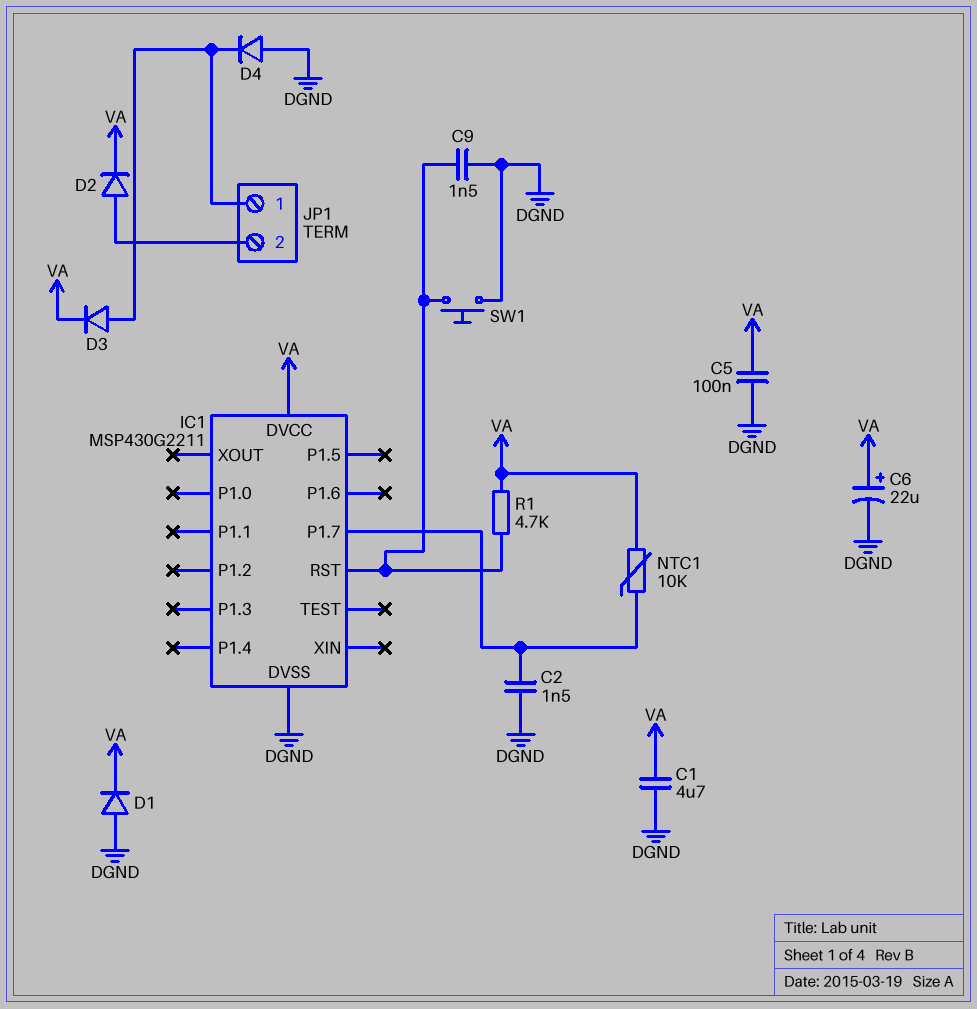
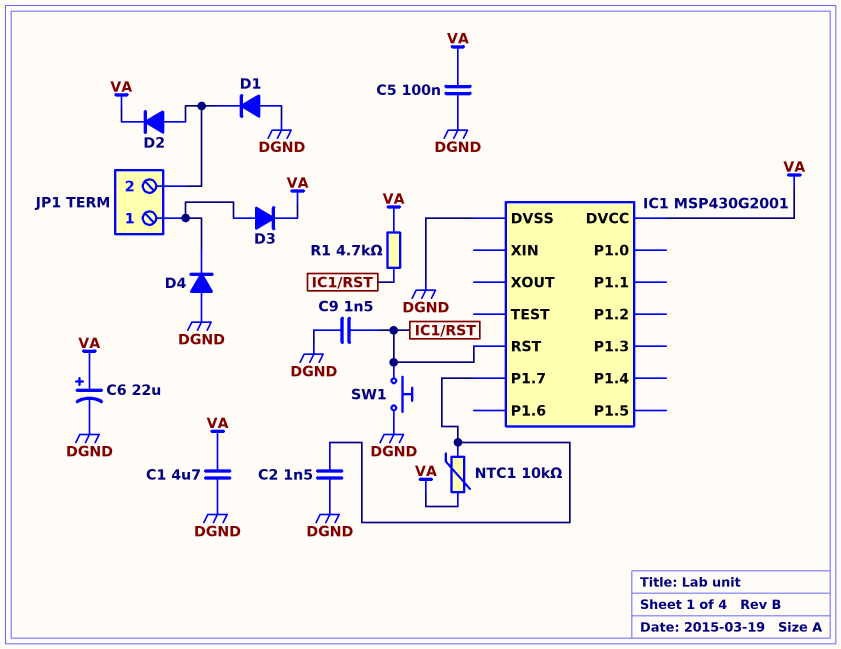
D1: diode (A DGND, K VA) -> diode (A DGND, K JP1/2)
IC1: MSP430G2211 -> MSP430G2001

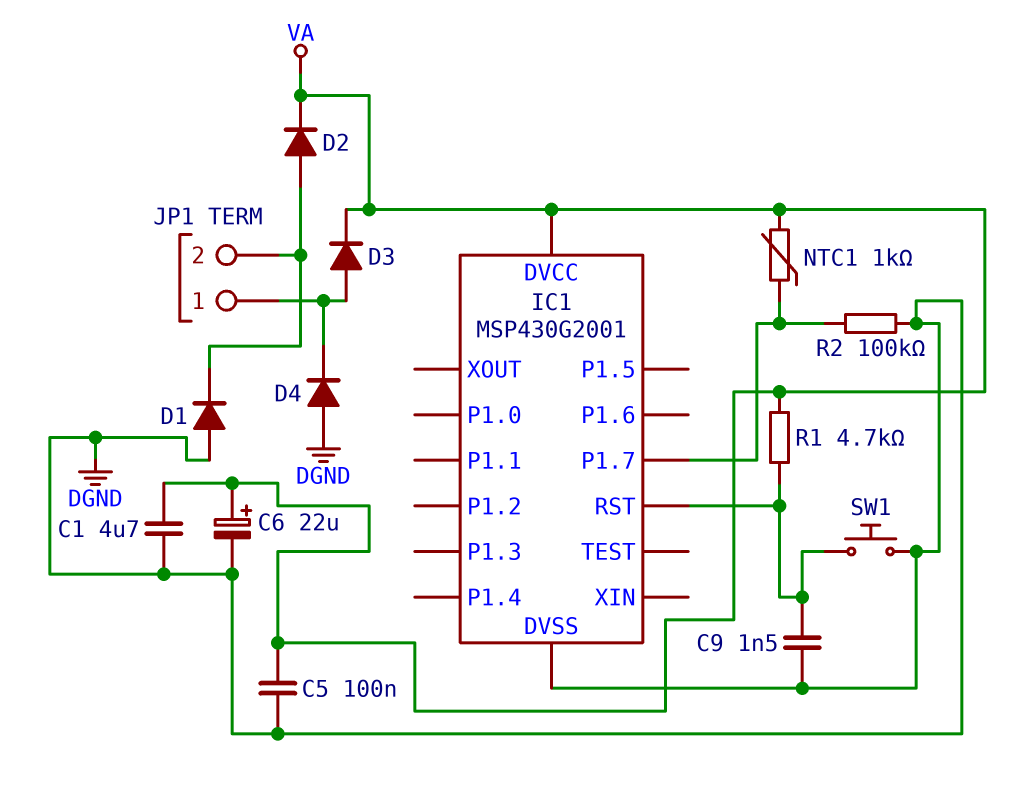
C2: 1.5nF (DGND, IC1/P1.7) -> none
NTC1: 10k (IC1/P1.7, VA) -> 1k (IC1/P1.7, VA)
R2: none -> 100k (DGND, IC1/P1.7)

